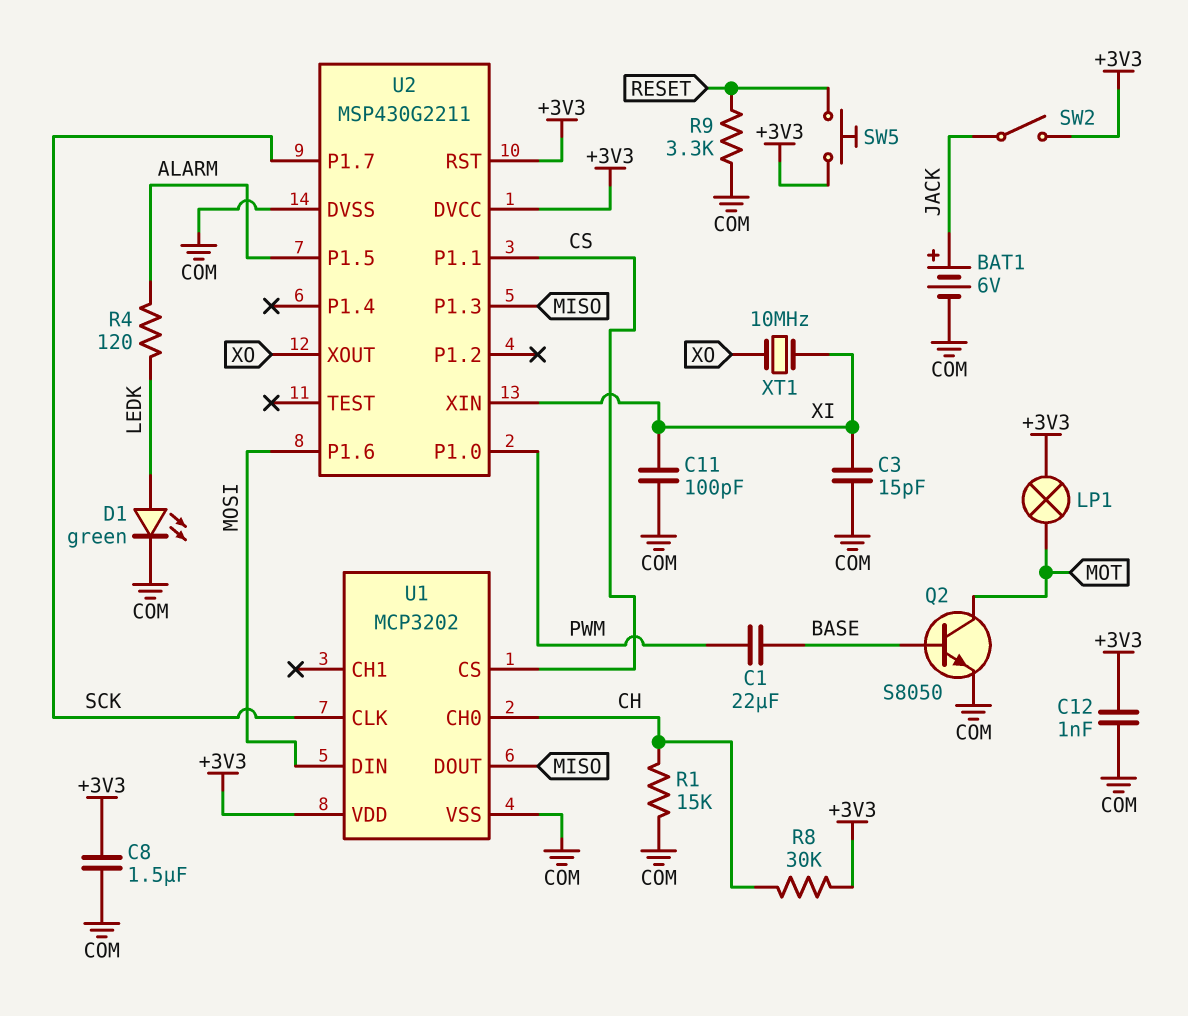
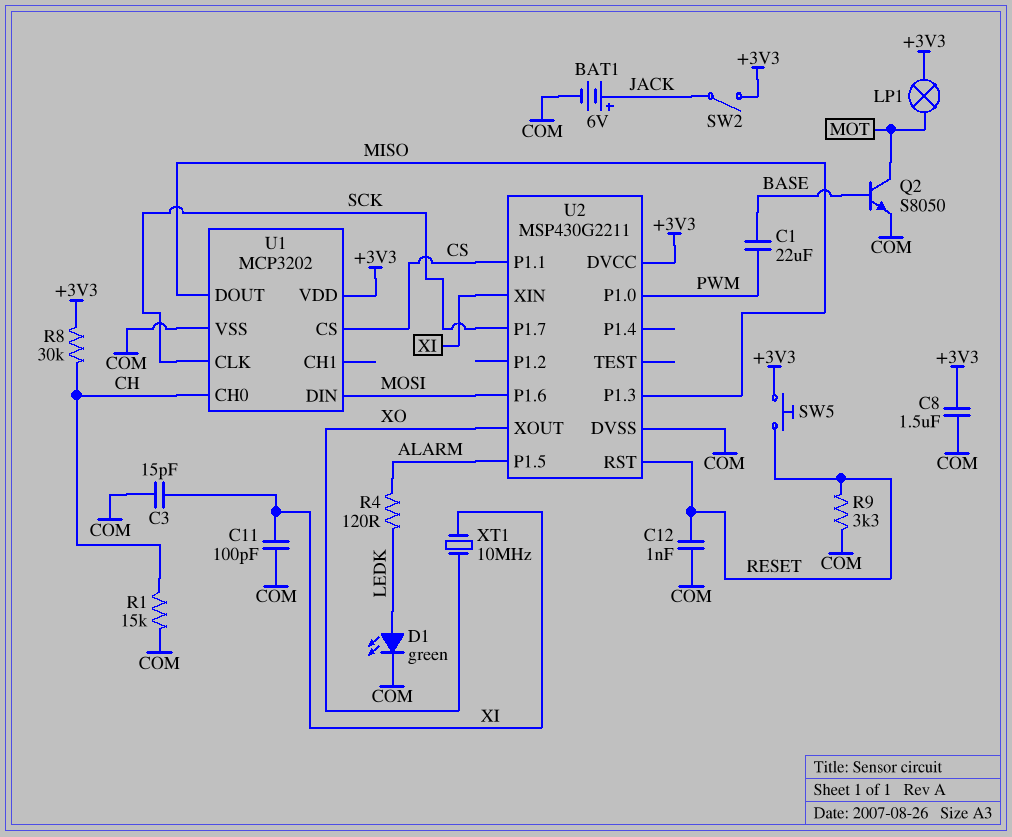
C12: 1nF (+3V3, COM) -> 1nF (COM, RESET)
U2 pin RST: +3V3 -> RESET

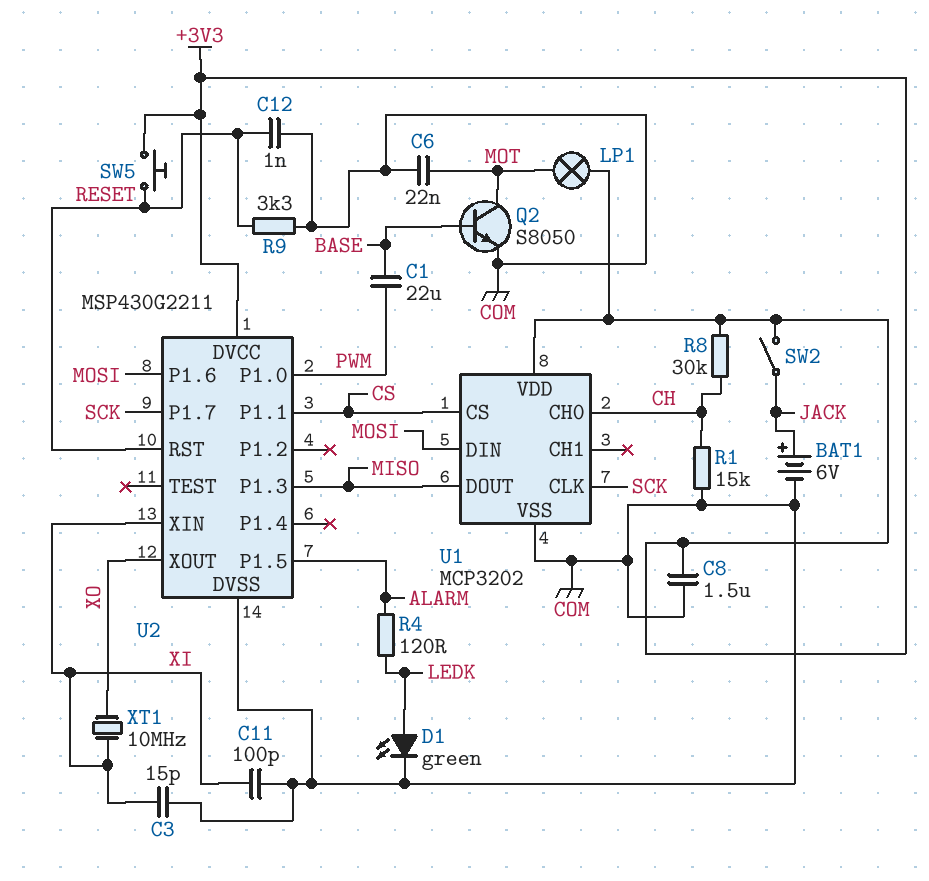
C6: none -> 22nF (COM, MOT)

